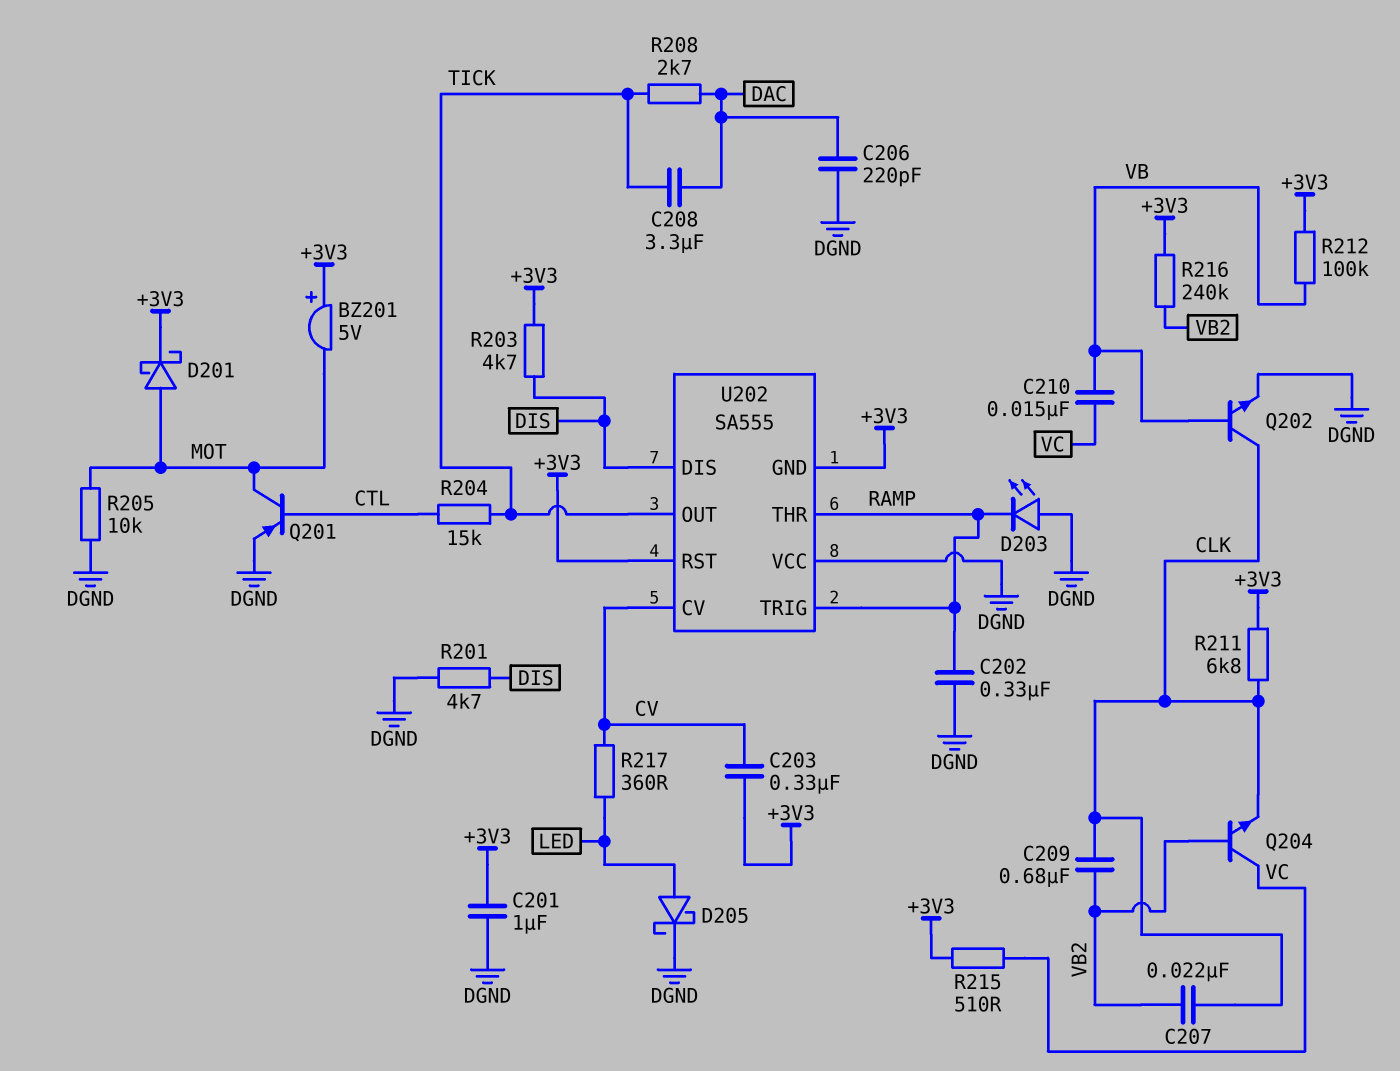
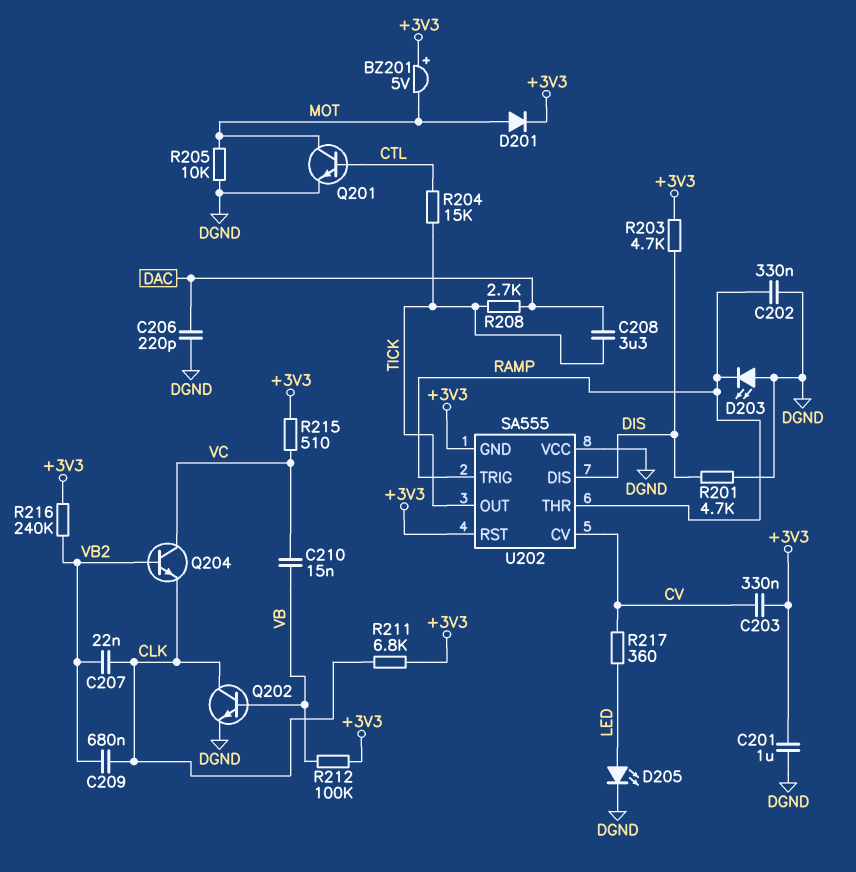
D201: schottky (A MOT, K +3V3) -> diode (A MOT, K +3V3)
D205: schottky (A LED, K DGND) -> LED (A LED, K DGND)
Q201: PNP (B CTL, C MOT, E DGND) -> NPN (B CTL, C MOT, E DGND)

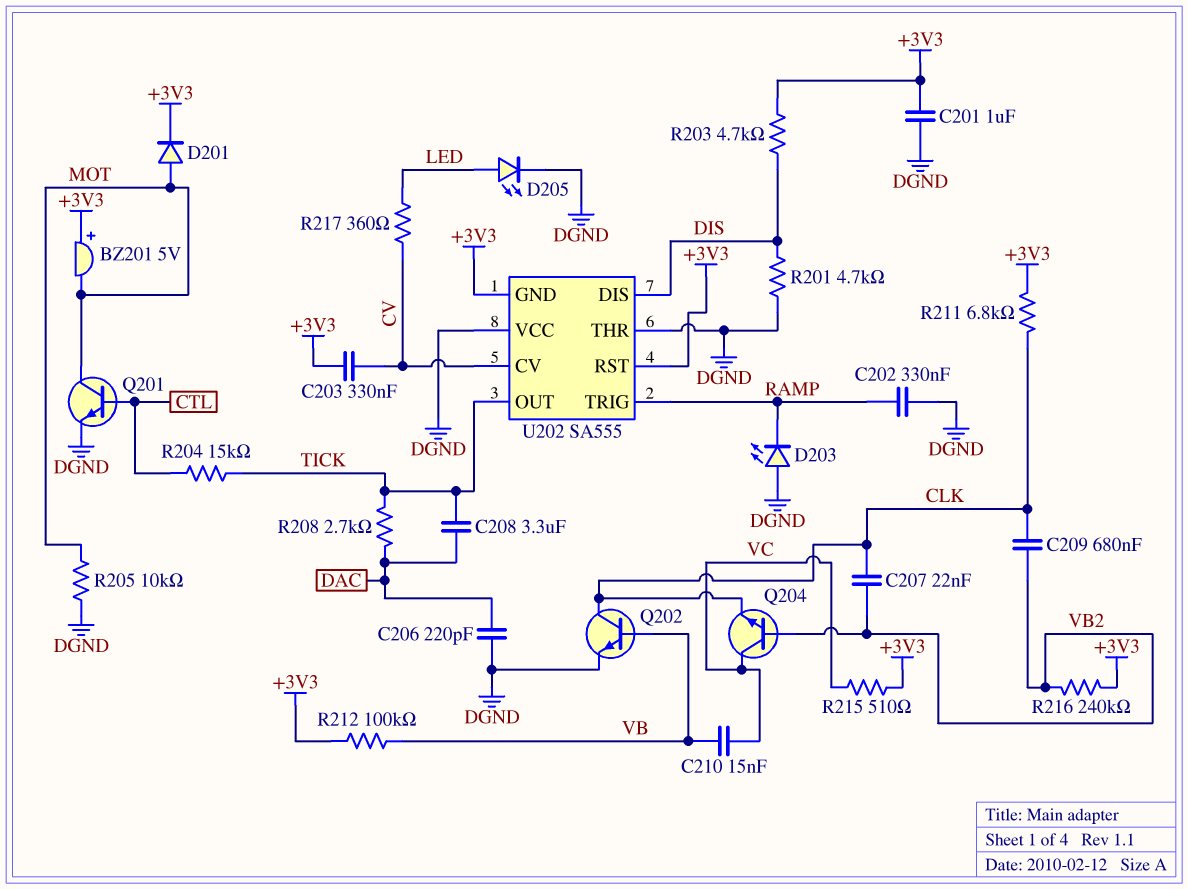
U202 pin THR: RAMP -> DGND

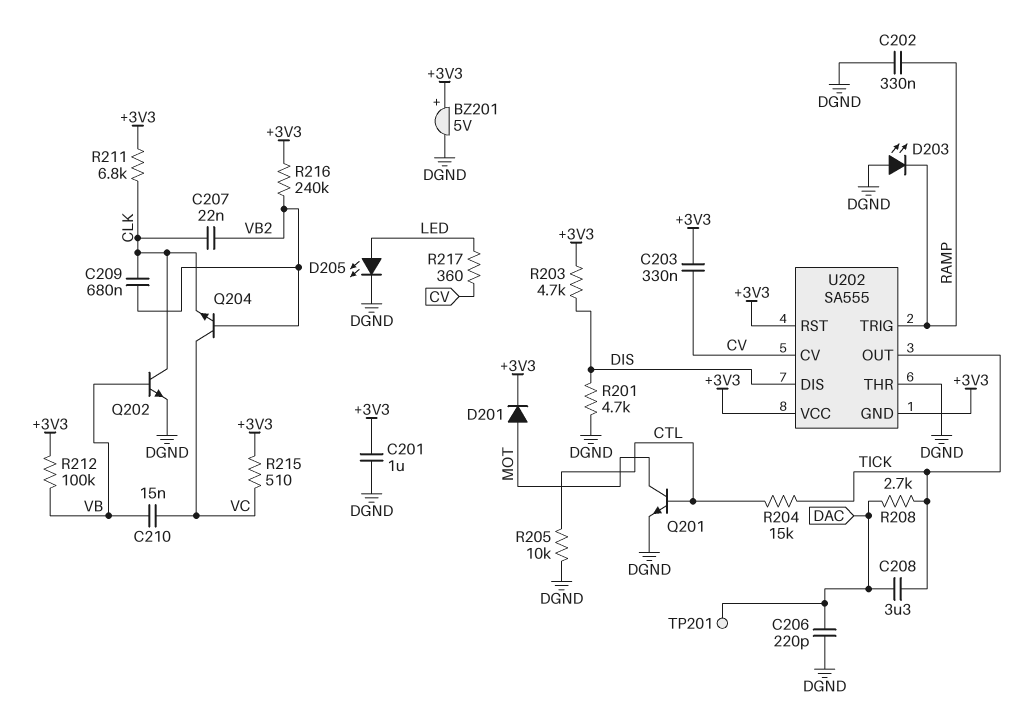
BZ201: buzzer 5V (plus +3V3, minus MOT) -> buzzer 5V (plus +3V3, minus DGND)
R205: 10k (DGND, MOT) -> 10k (CTL, DGND)
TP201: none -> test point (DAC)
U202 pin VCC: DGND -> +3V3

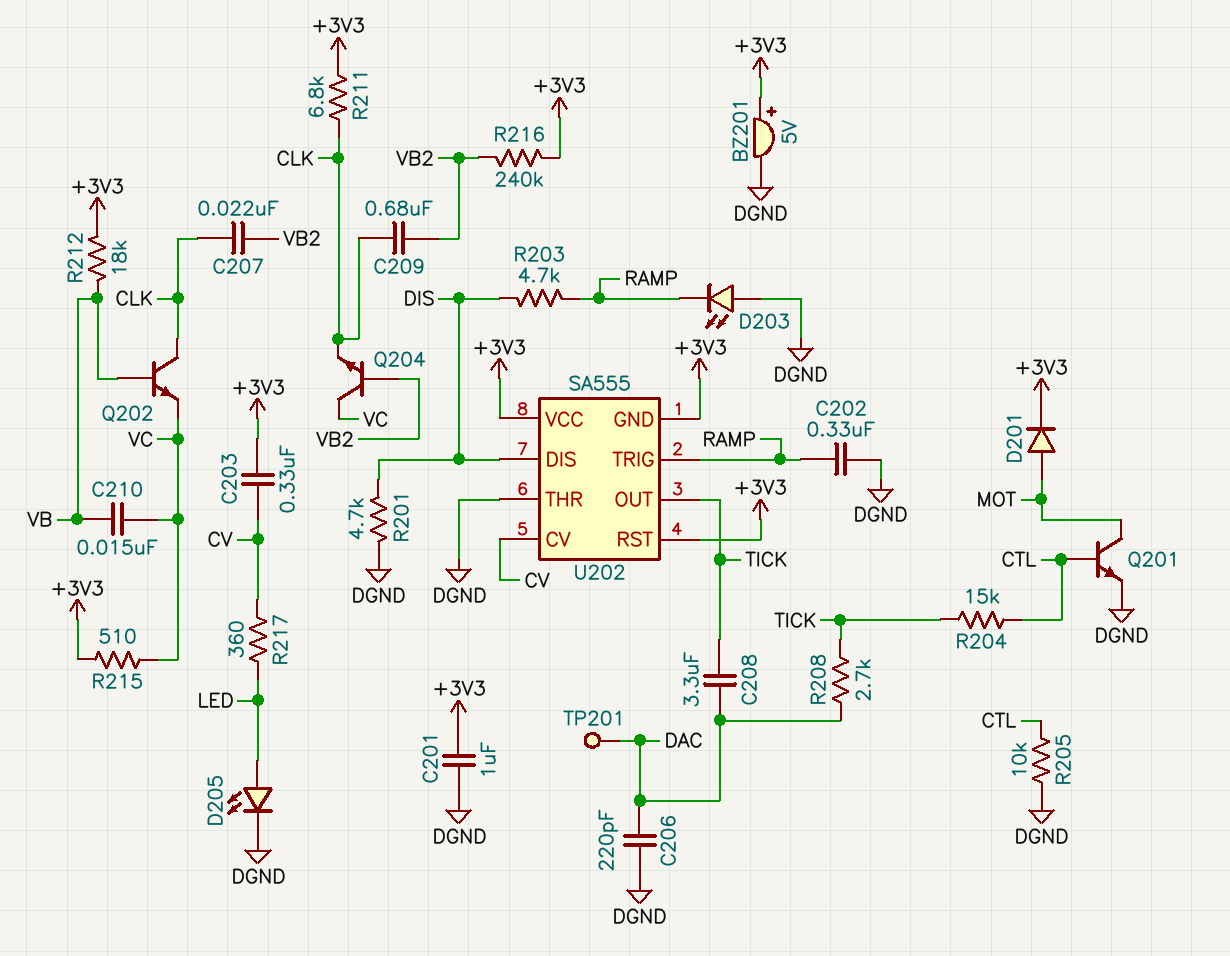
Q202: NPN (B VB, C CLK, E DGND) -> NPN (B VB, C CLK, E VC)
R203: 4.7k (+3V3, DIS) -> 4.7k (DIS, RAMP)
R212: 100k (+3V3, VB) -> 18k (+3V3, VB)

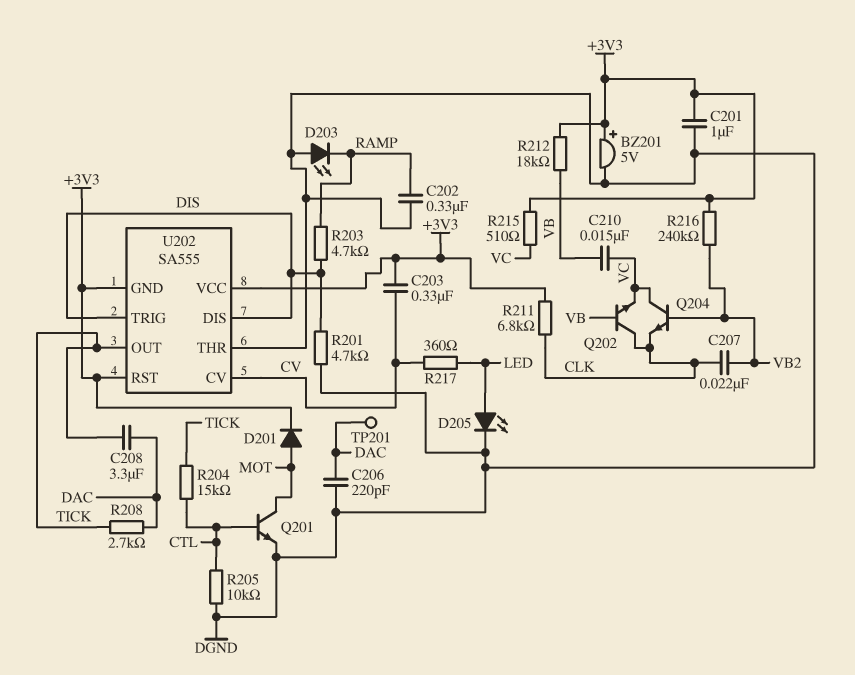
C209: 680nF (CLK, VB2) -> none
U202 pin TRIG: RAMP -> DIS

